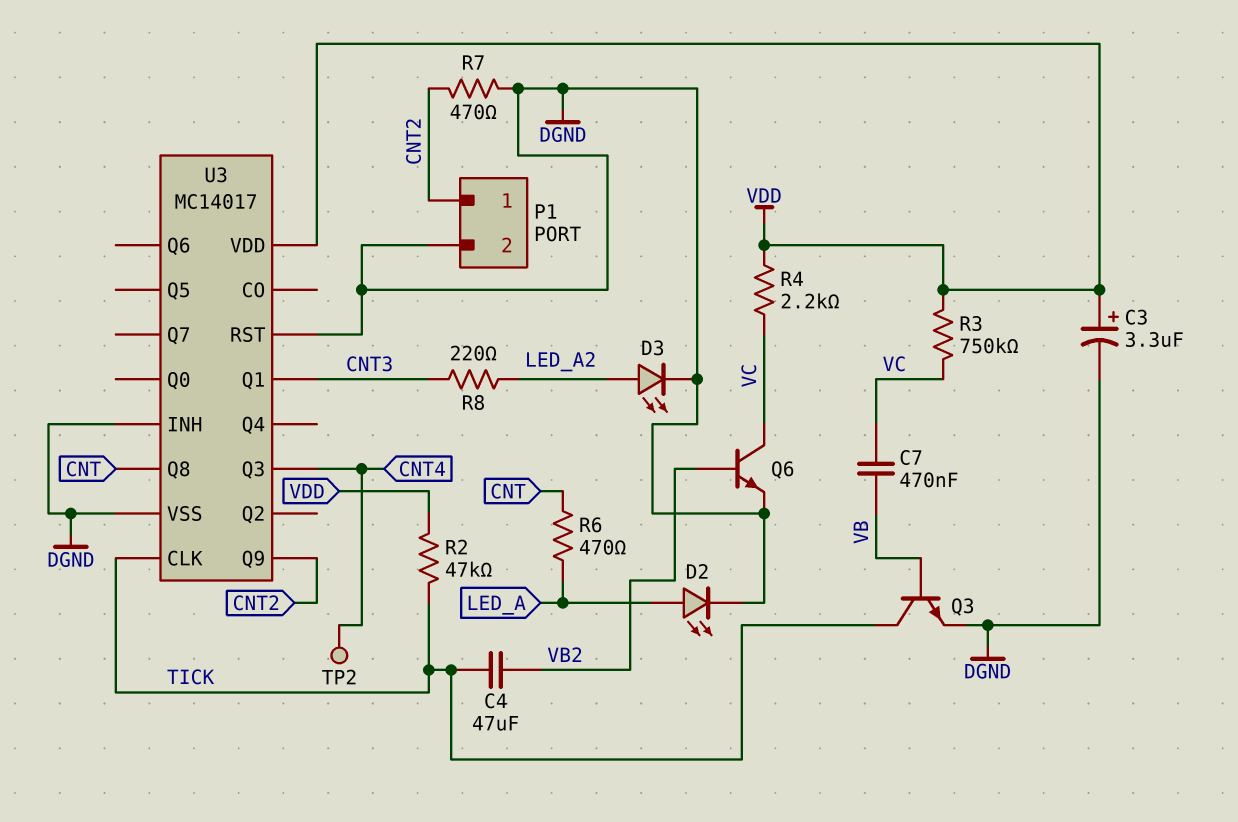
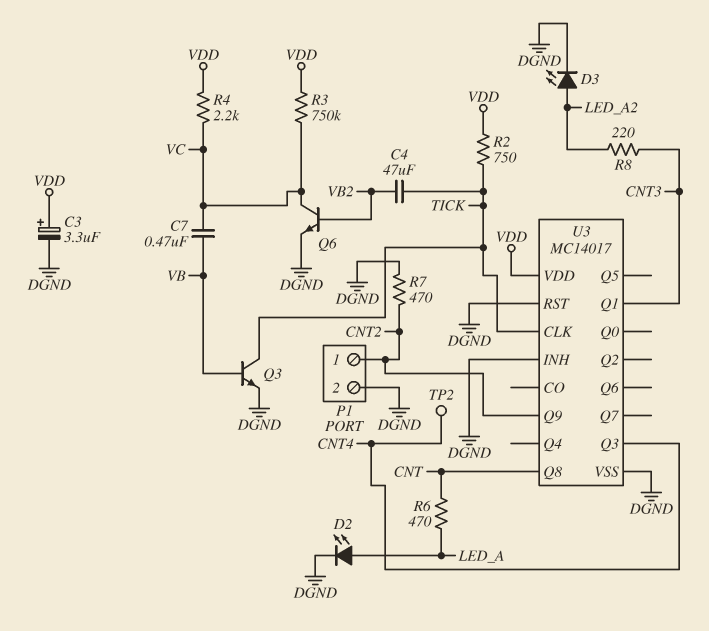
R2: 47k (TICK, VDD) -> 750 (TICK, VDD)

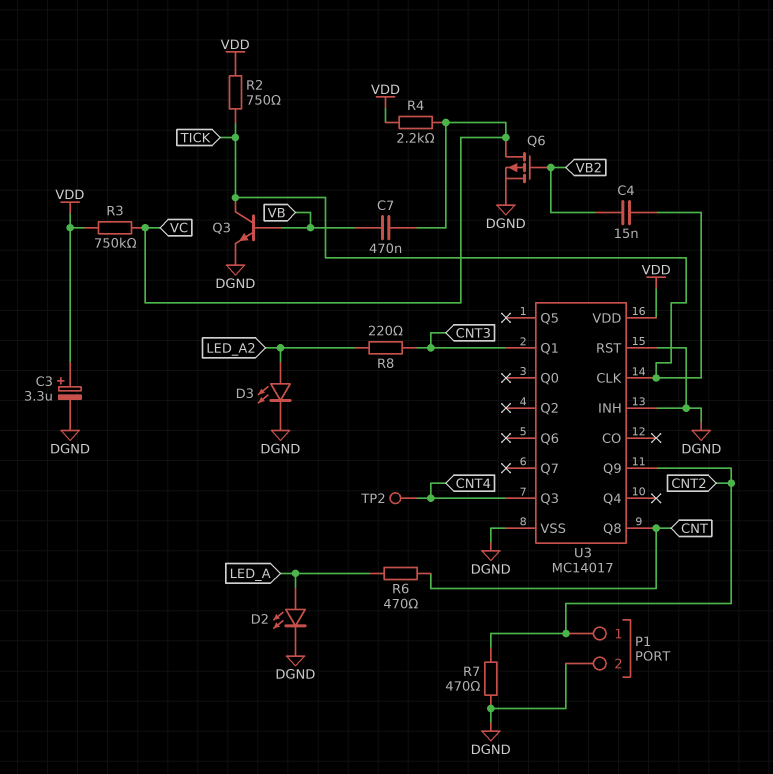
C4: 47uF (TICK, VB2) -> 15nF (TICK, VB2)
Q6: NPN (B VB2, C VC, E DGND) -> PMOS (G VB2, D VC, S DGND)

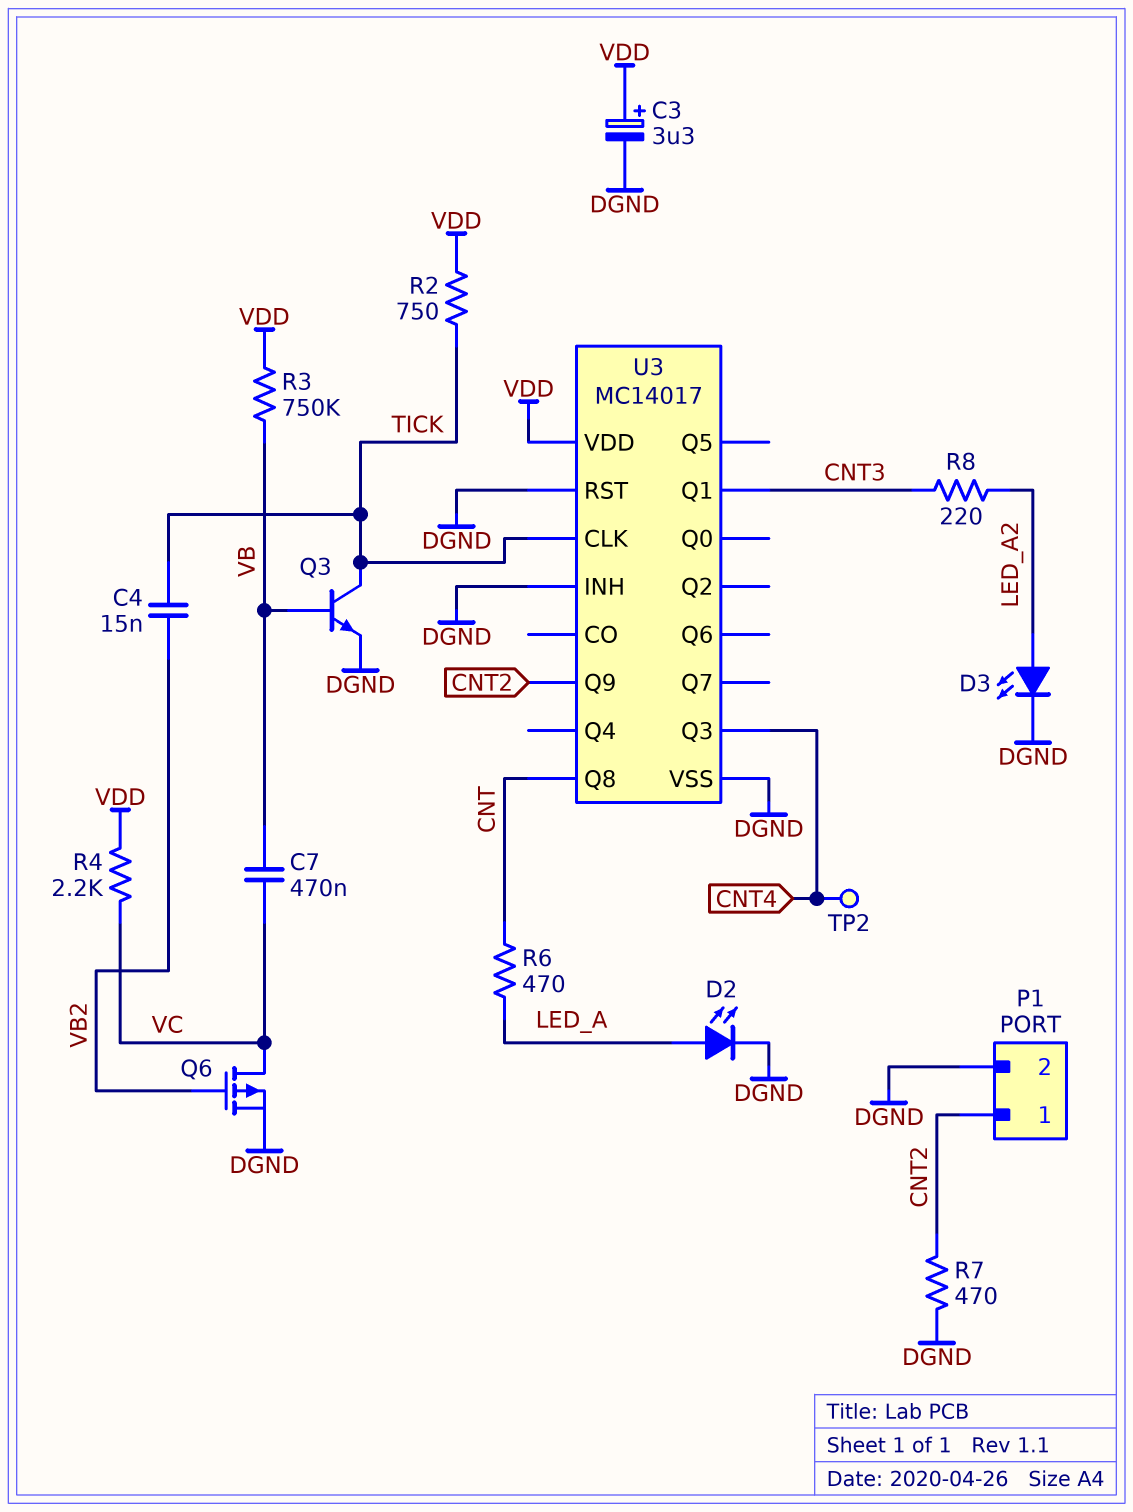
R3: 750k (VC, VDD) -> 750k (VB, VDD)

